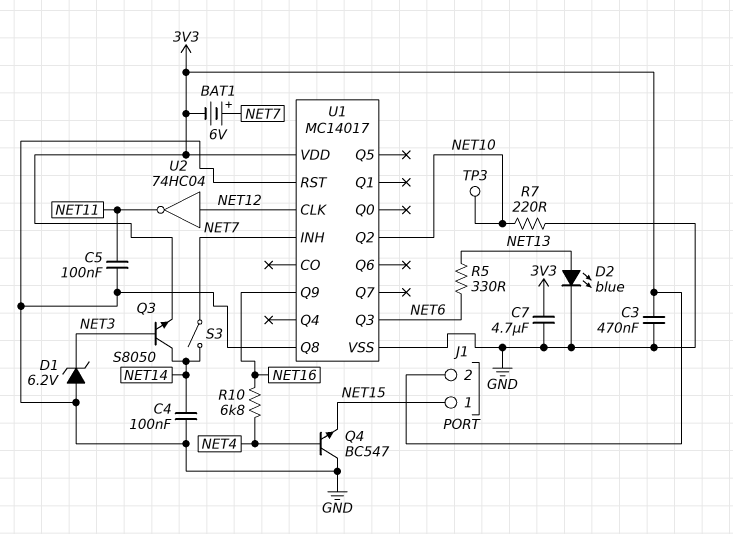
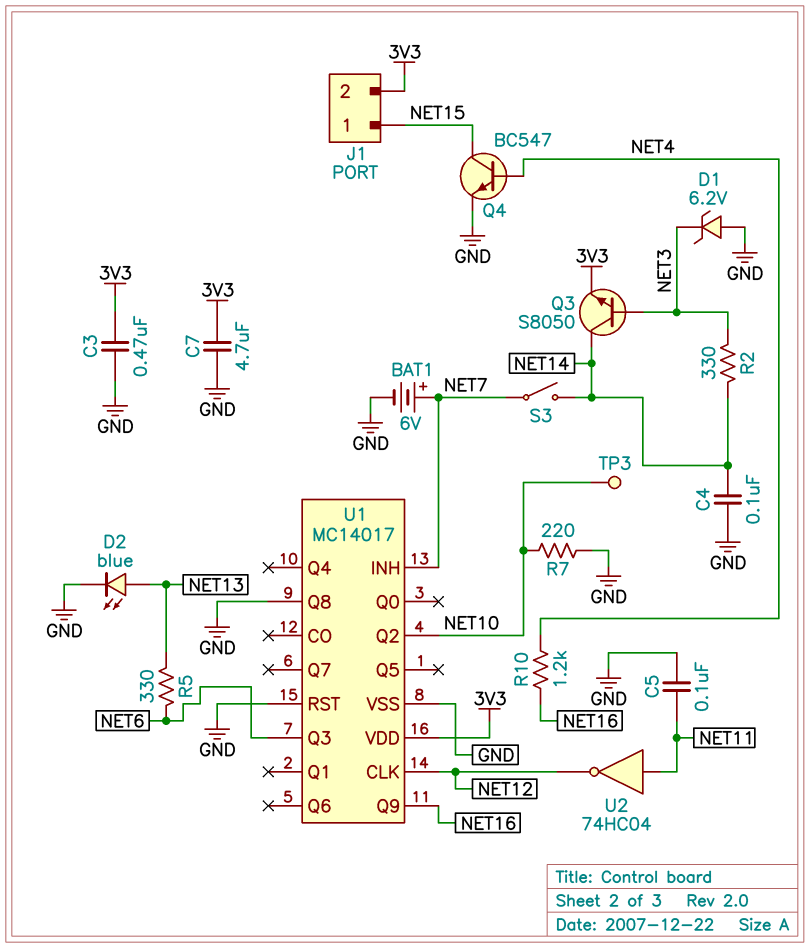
BAT1: 6V (plus NET7, minus 3V3) -> 6V (plus NET7, minus GND)
Q4: NPN BC547 (B NET4, C GND, E NET15) -> NPN BC547 (B NET4, C NET15, E GND)
R2: none -> 330 (NET3, NET14)
R10: 6.8k (NET4, NET16) -> 1.2k (NET4, NET16)
U2: NOT 74HC04 (in NET12, out NET11) -> NOT 74HC04 (in NET11, out NET12)

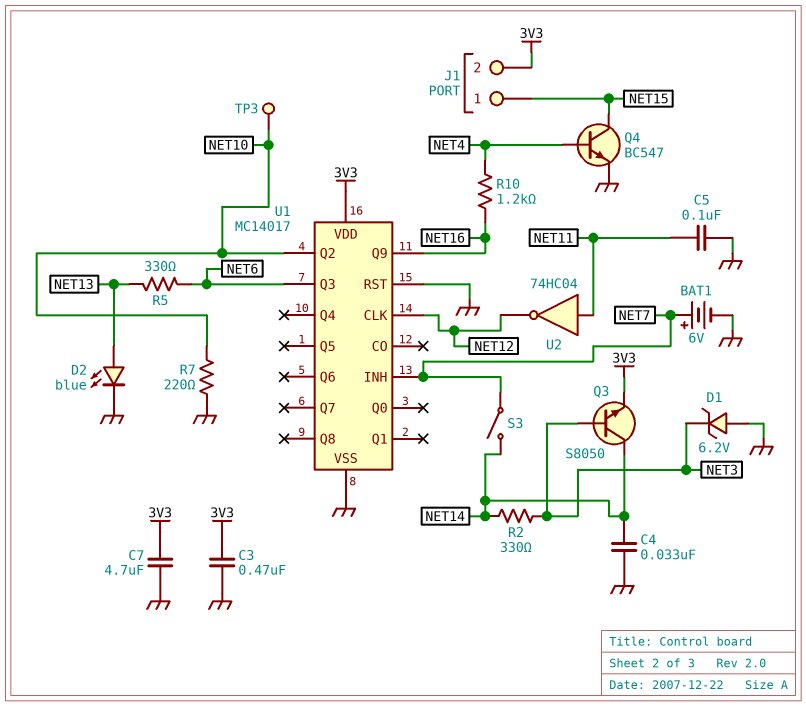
C4: 100nF (GND, NET14) -> 33nF (GND, NET14)
U1 pin Q8: GND -> none

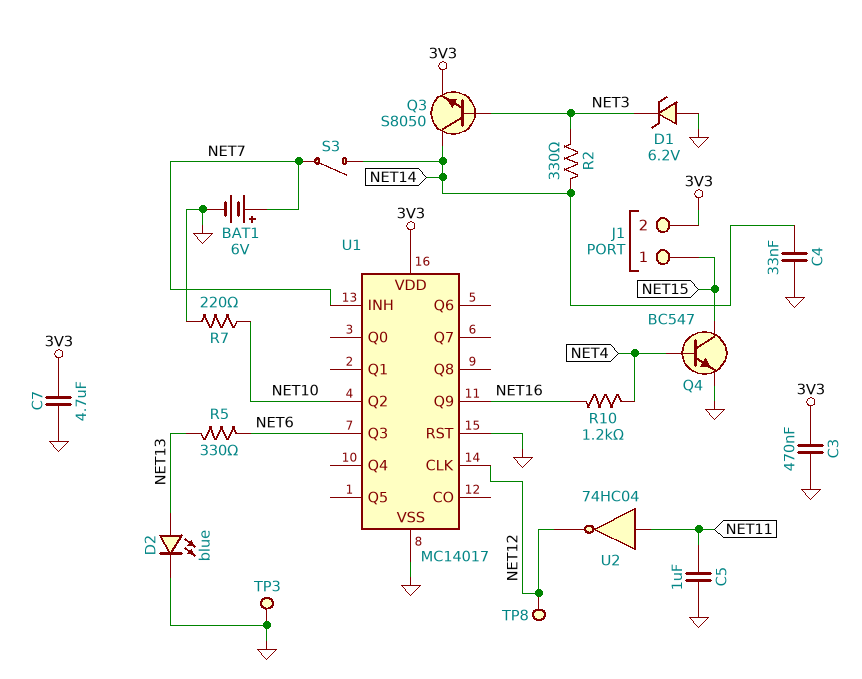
C5: 100nF (GND, NET11) -> 1uF (GND, NET11)
TP3: test point (NET10) -> test point (GND)
TP8: none -> test point (NET12)

